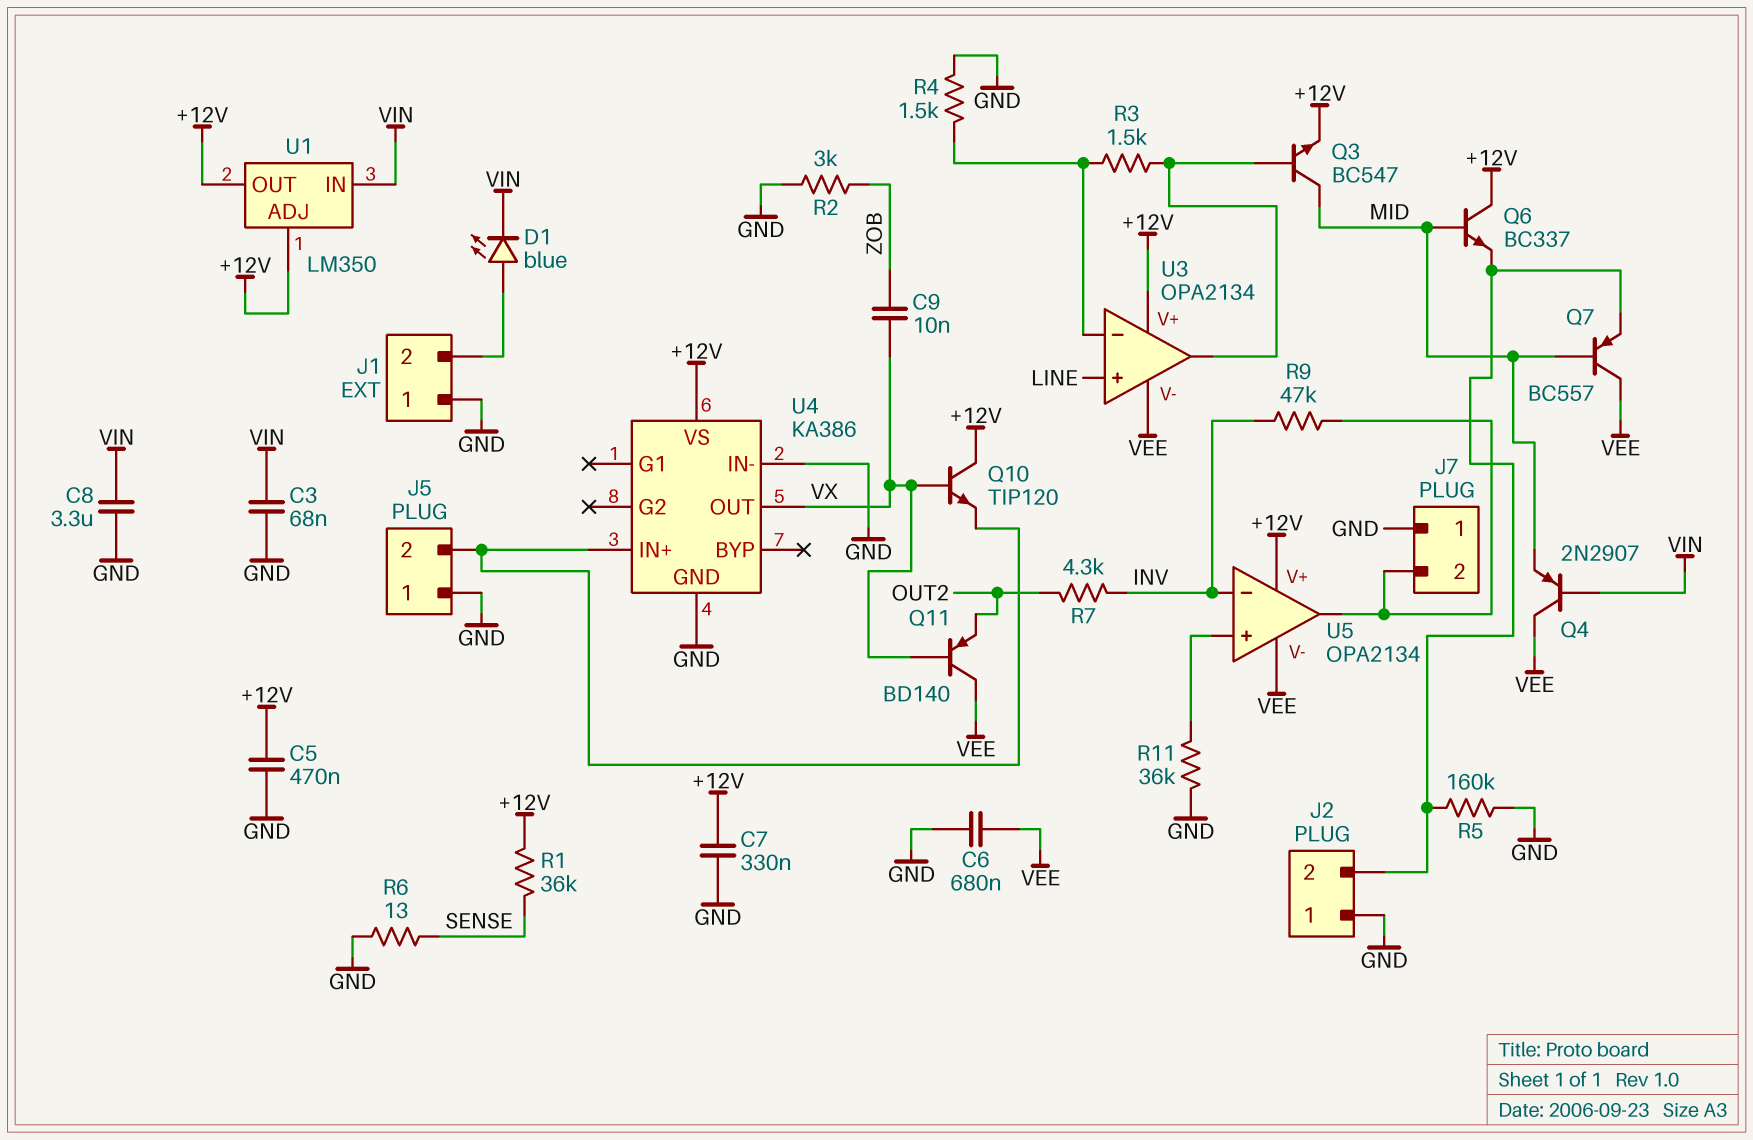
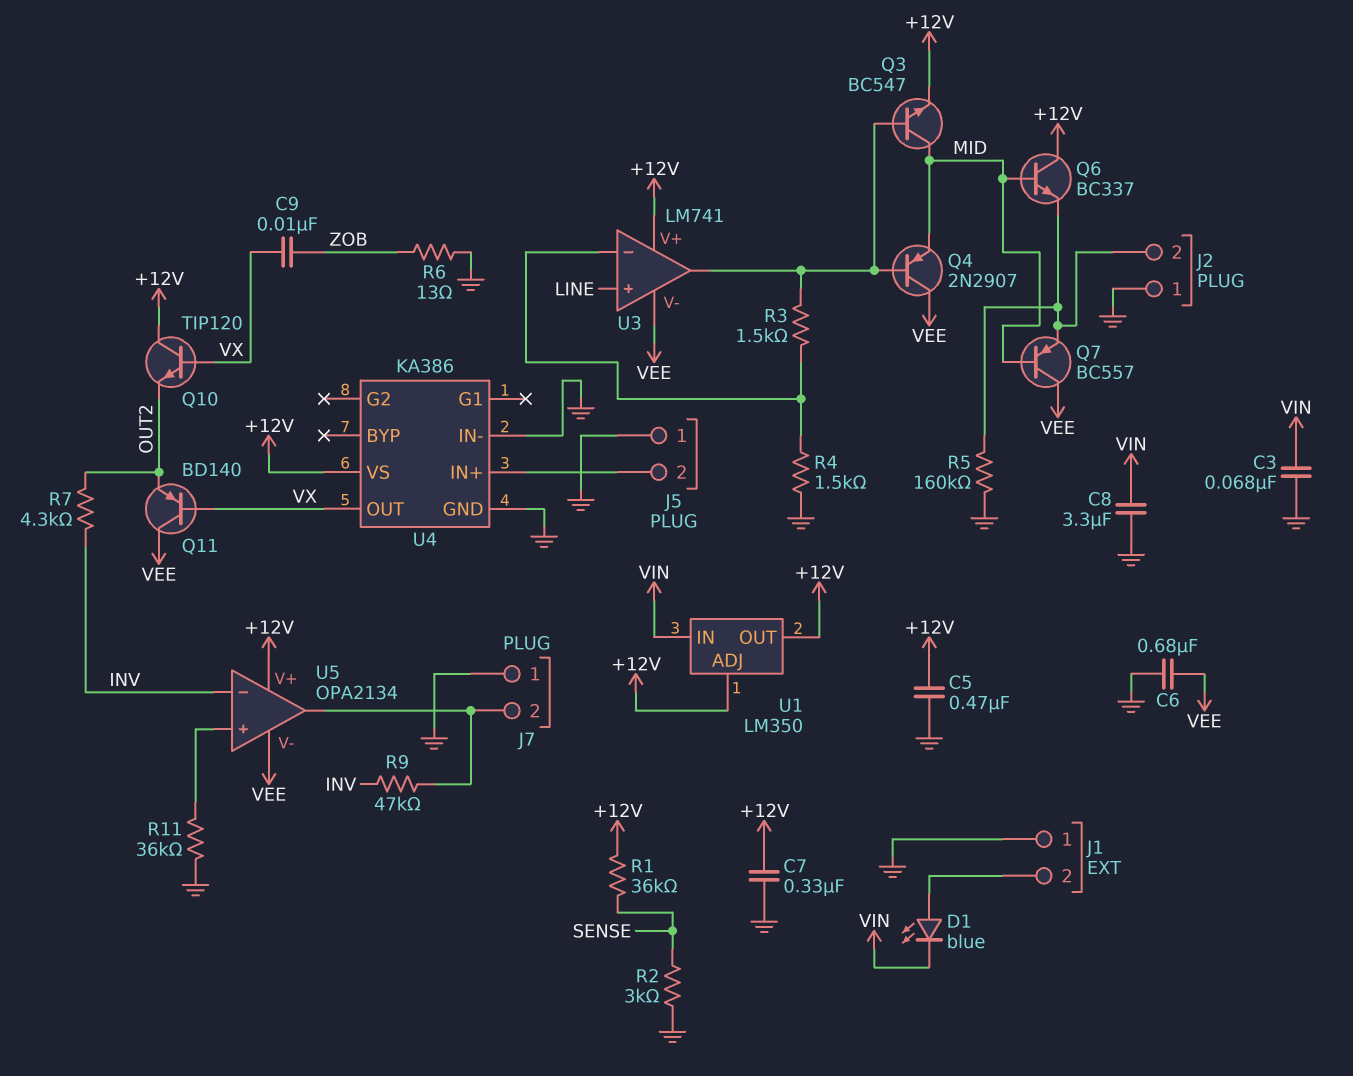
Q4: PNP 2N2907 (B VIN, C VEE, E MID) -> PNP 2N2907 (B U3/out, C VEE, E MID)
Q10: NPN TIP120 (B VX, C +12V, E J5/2) -> NPN TIP120 (B VX, C +12V, E OUT2)
R2: 3k (GND, ZOB) -> 3k (GND, SENSE)
R6: 13 (GND, SENSE) -> 13 (GND, ZOB)
U3: OPA2134 -> LM741

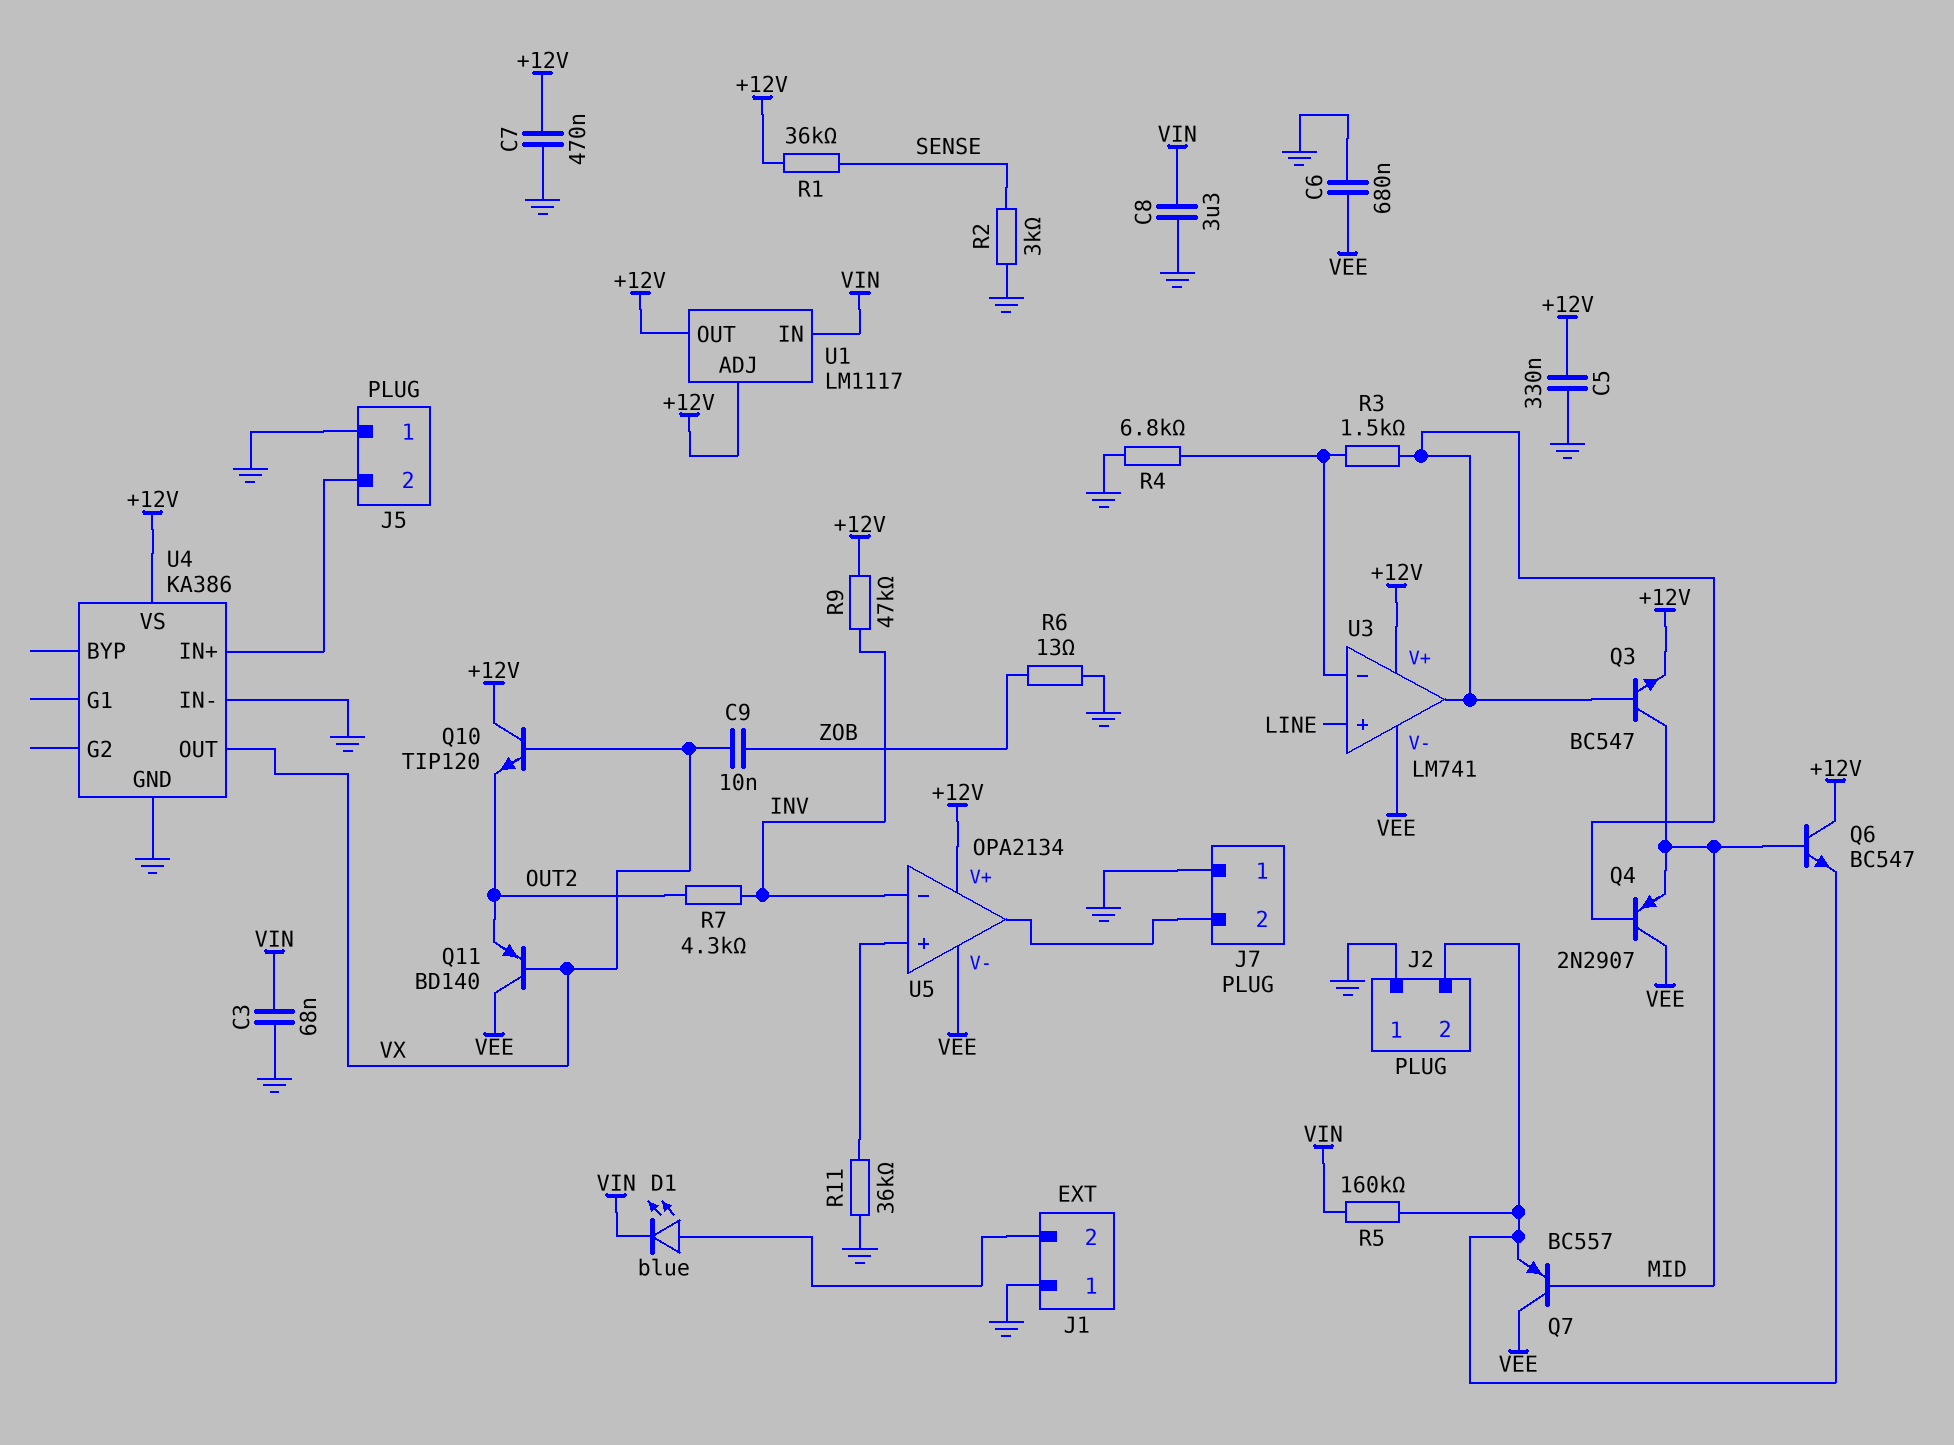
C5: 470nF (+12V, GND) -> 330nF (+12V, GND)
C7: 330nF (+12V, GND) -> 470nF (+12V, GND)
Q6: NPN BC337 (B MID, C +12V, E J2/2) -> NPN BC547 (B MID, C +12V, E J2/2)
R4: 1.5k (GND, U3/in-) -> 6.8k (GND, U3/in-)
R5: 160k (GND, J2/2) -> 160k (J2/2, VIN)
R9: 47k (INV, J7/2) -> 47k (+12V, INV)
U1: LM350 -> LM1117

